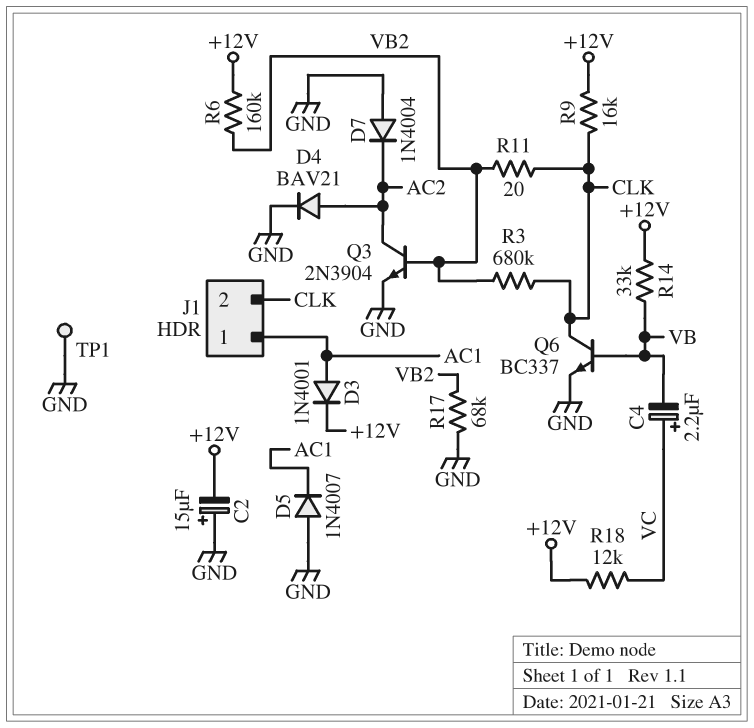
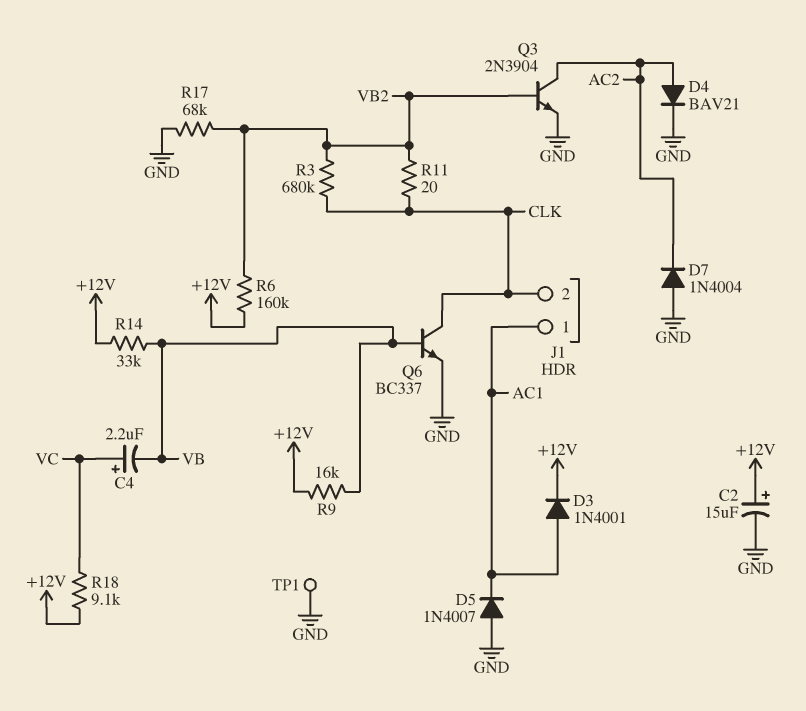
C2: 15uF (plus GND, minus +12V) -> 15uF (plus +12V, minus GND)
R9: 16k (+12V, CLK) -> 16k (+12V, VB)
R18: 12k (+12V, VC) -> 9.1k (+12V, VC)

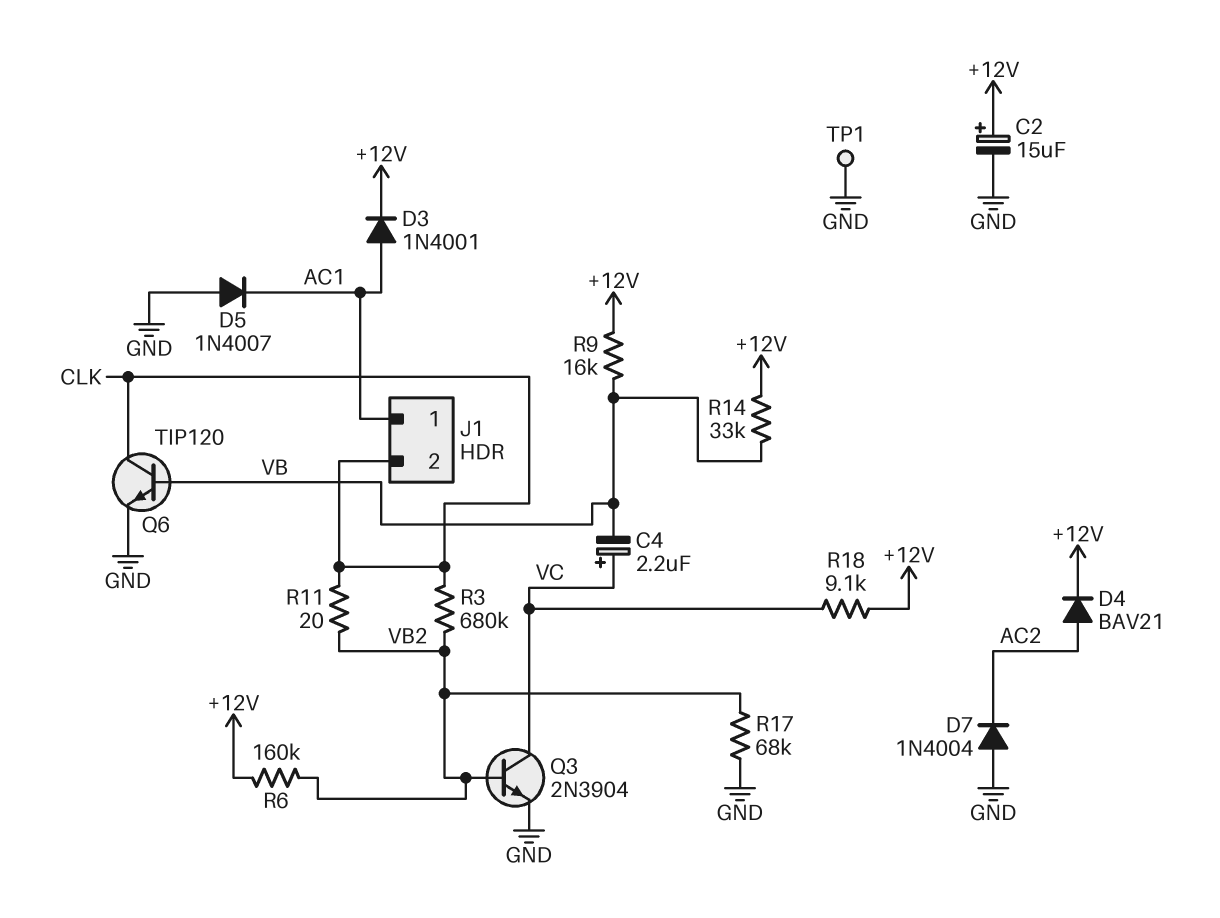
D4: diode BAV21 (A AC2, K GND) -> diode BAV21 (A AC2, K +12V)
Q3: NPN 2N3904 (B VB2, C AC2, E GND) -> NPN 2N3904 (B VB2, C VC, E GND)
Q6: NPN BC337 (B VB, C CLK, E GND) -> NPN TIP120 (B VB, C CLK, E GND)

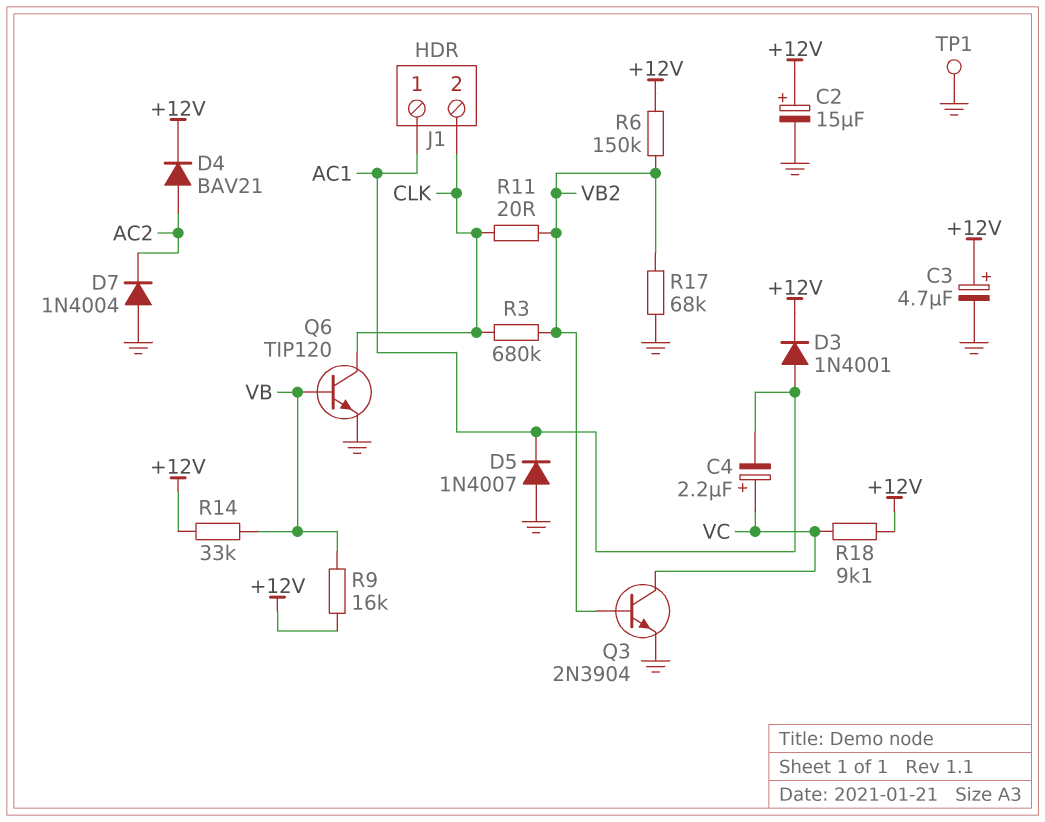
C3: none -> 4.7uF (plus +12V, minus GND)
C4: 2.2uF (plus VC, minus VB) -> 2.2uF (plus VC, minus AC1)
R6: 160k (+12V, VB2) -> 150k (+12V, VB2)

